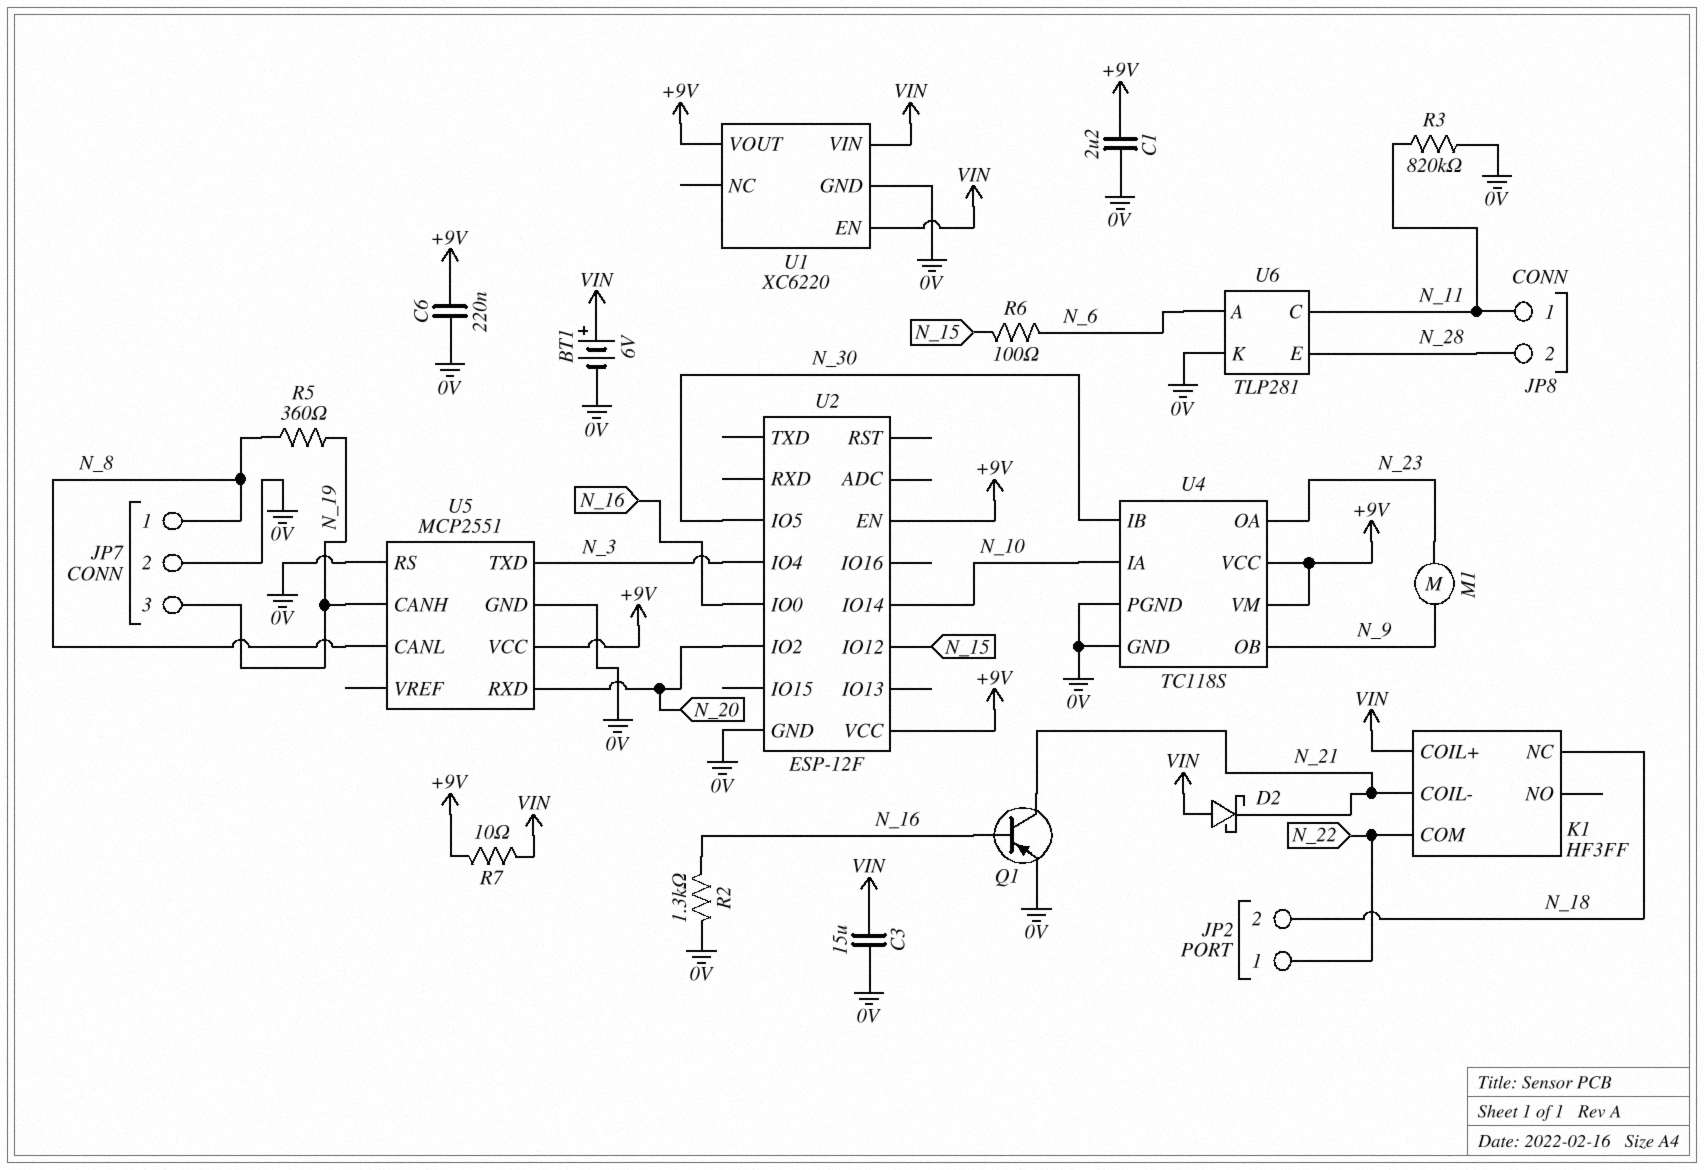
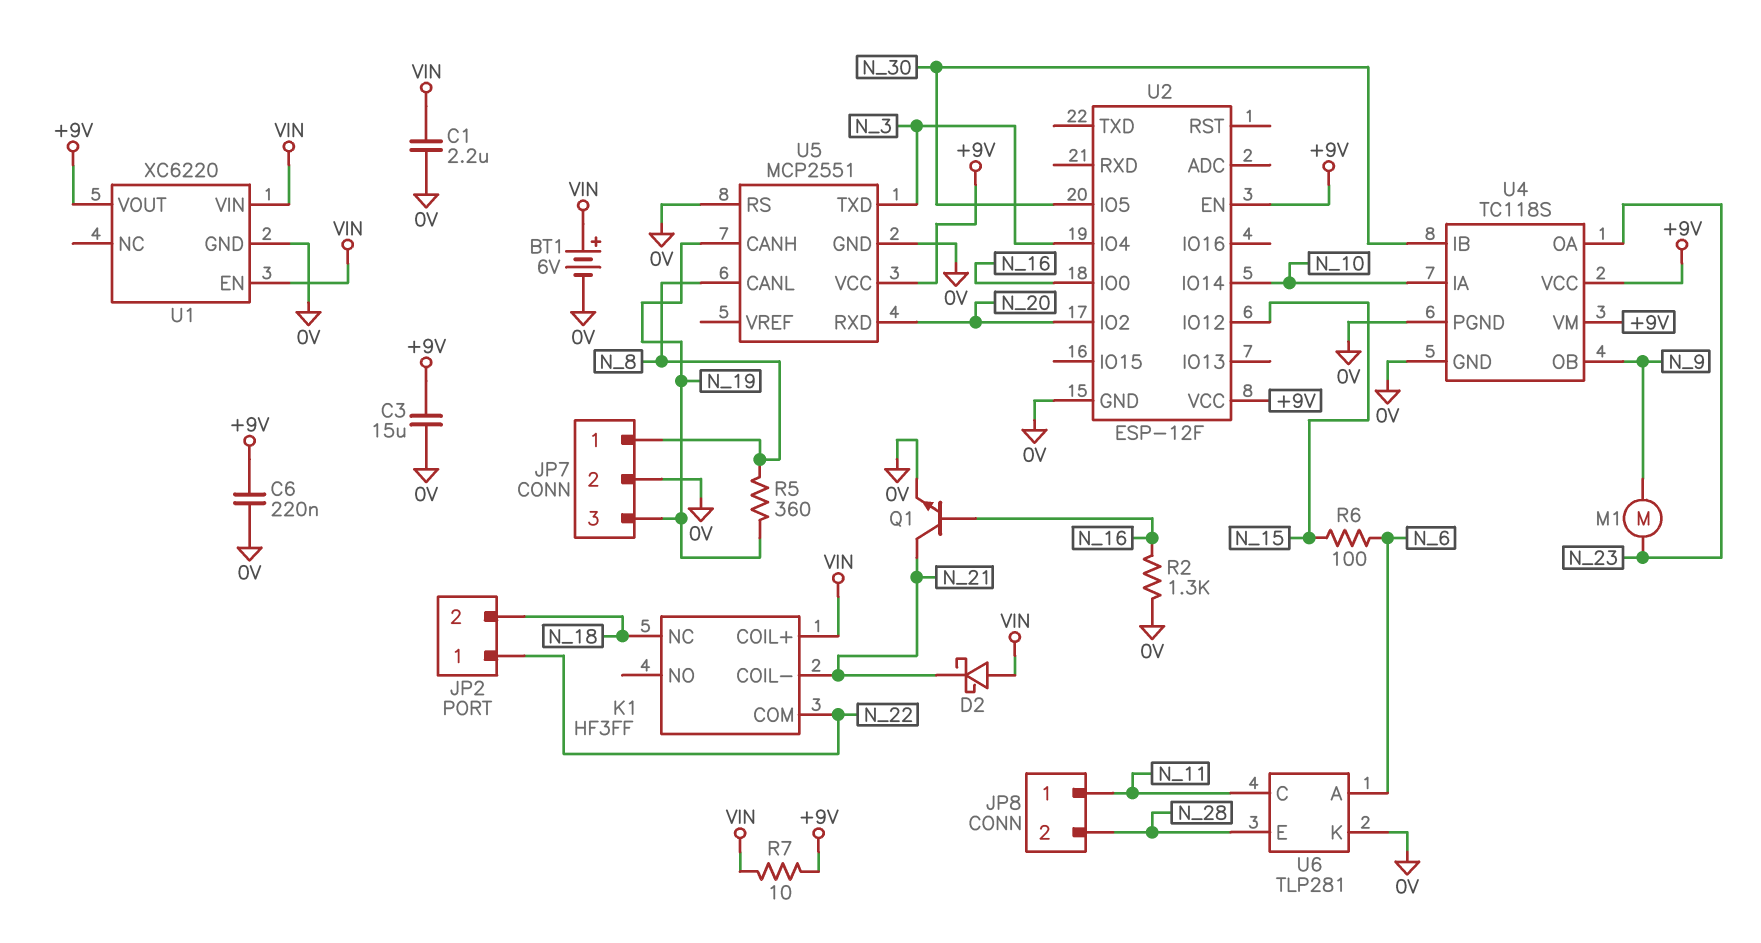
C1: 2.2uF (+9V, 0V) -> 2.2uF (0V, VIN)
C3: 15uF (0V, VIN) -> 15uF (+9V, 0V)
Q1: PNP (B N_16, C N_21, E 0V) -> NPN (B N_16, C N_21, E 0V)
R3: 820k (0V, N_11) -> none

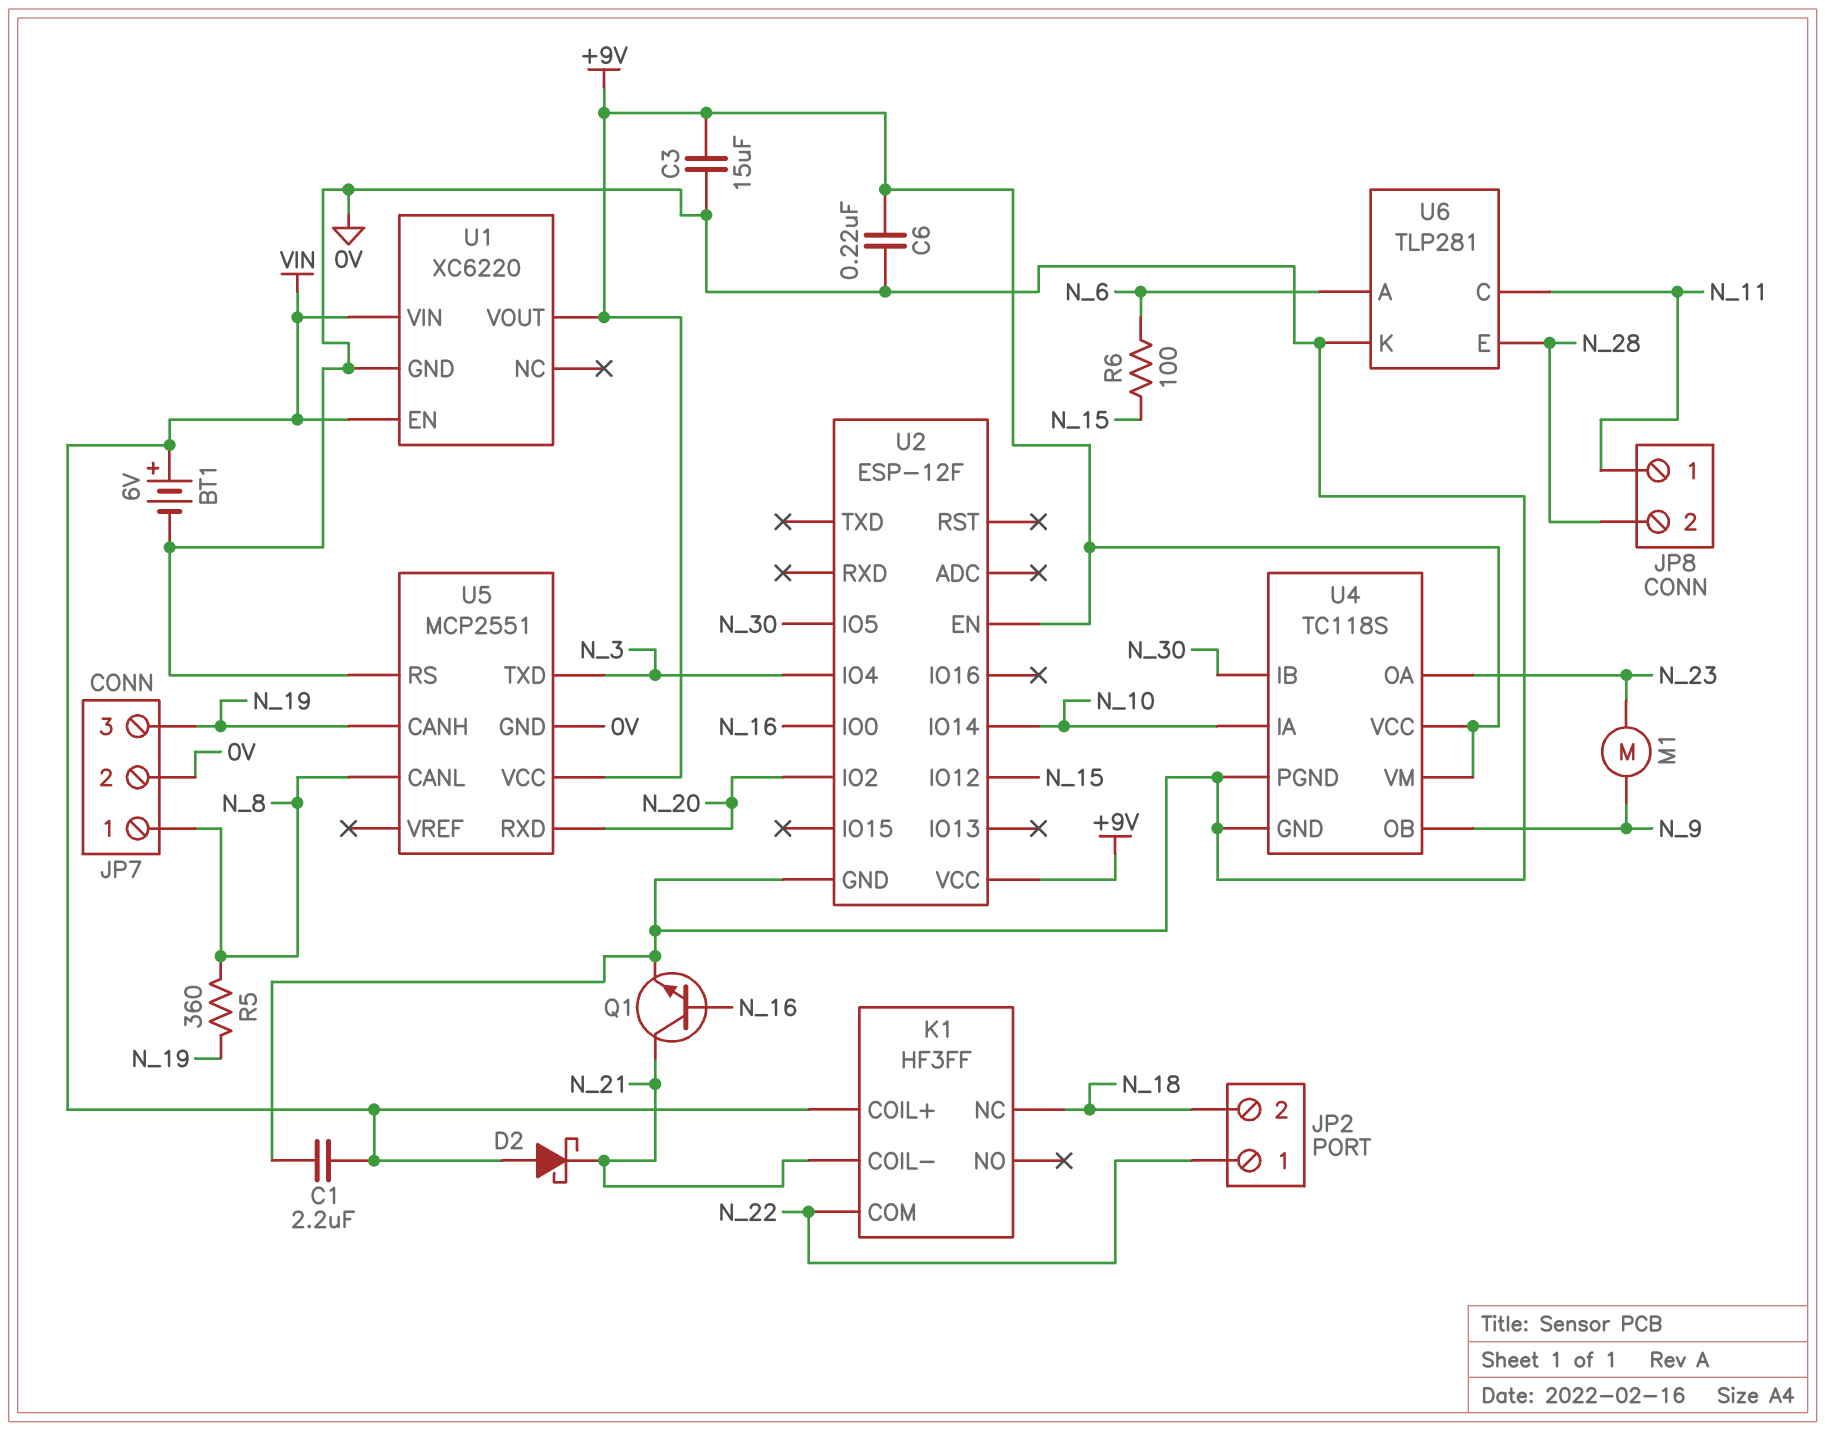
R2: 1.3k (0V, N_16) -> none
R7: 10 (+9V, VIN) -> none

